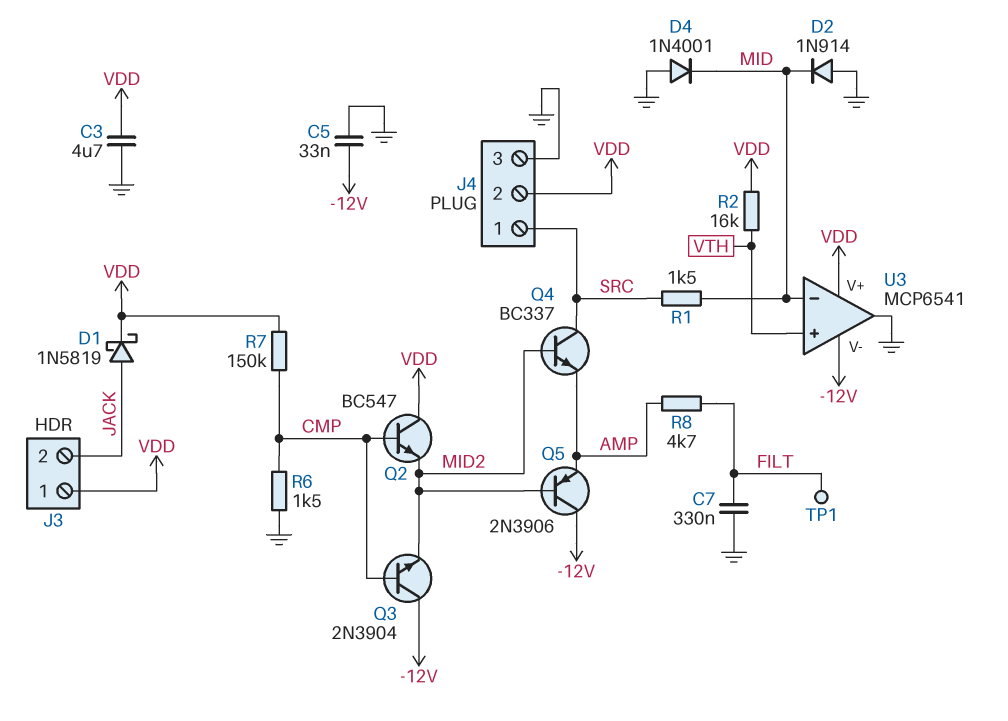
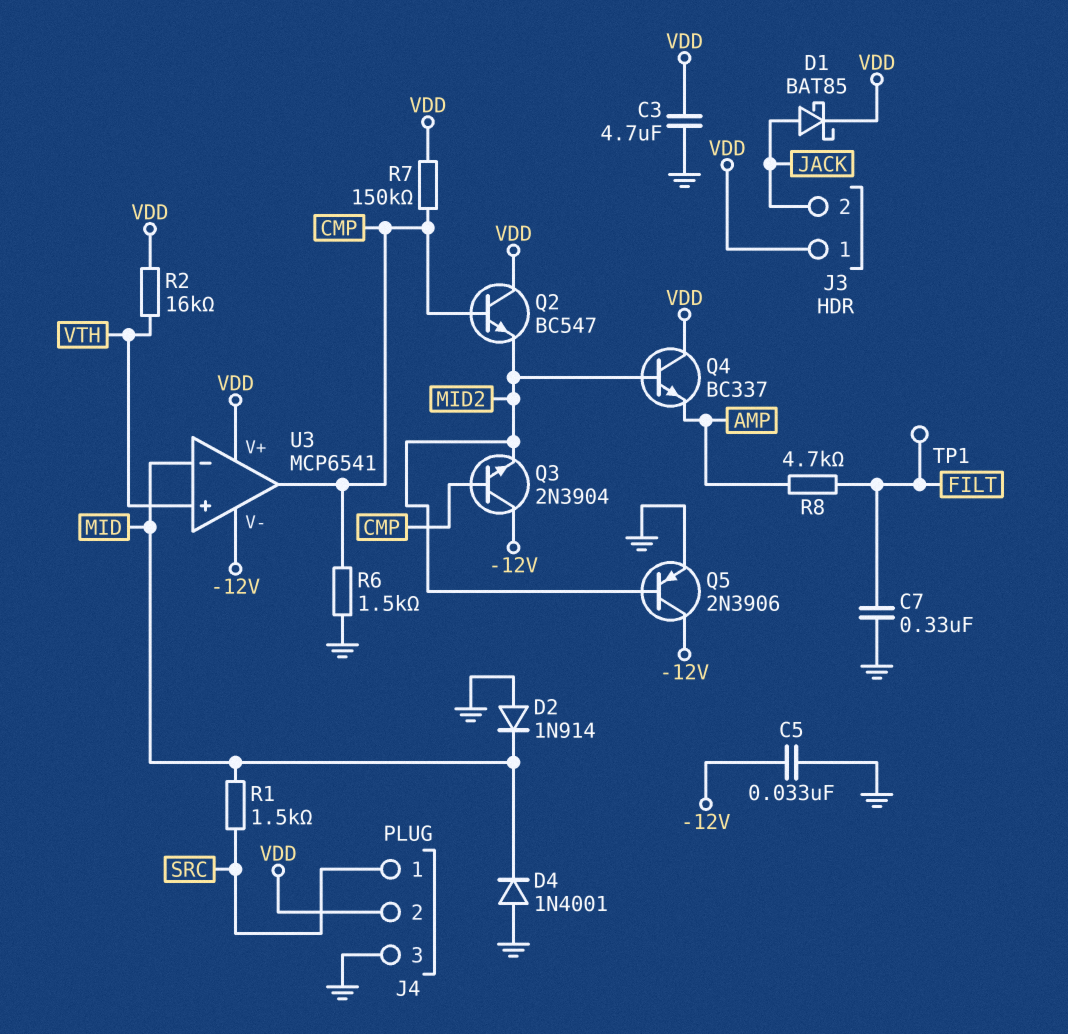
D1: schottky 1N5819 (A JACK, K VDD) -> schottky BAT85 (A JACK, K VDD)
Q4: NPN BC337 (B MID2, C SRC, E AMP) -> NPN BC337 (B MID2, C VDD, E AMP)
Q5: PNP 2N3906 (B MID2, C -12V, E AMP) -> PNP 2N3906 (B MID2, C -12V, E GND)
U3 pin out: GND -> CMP

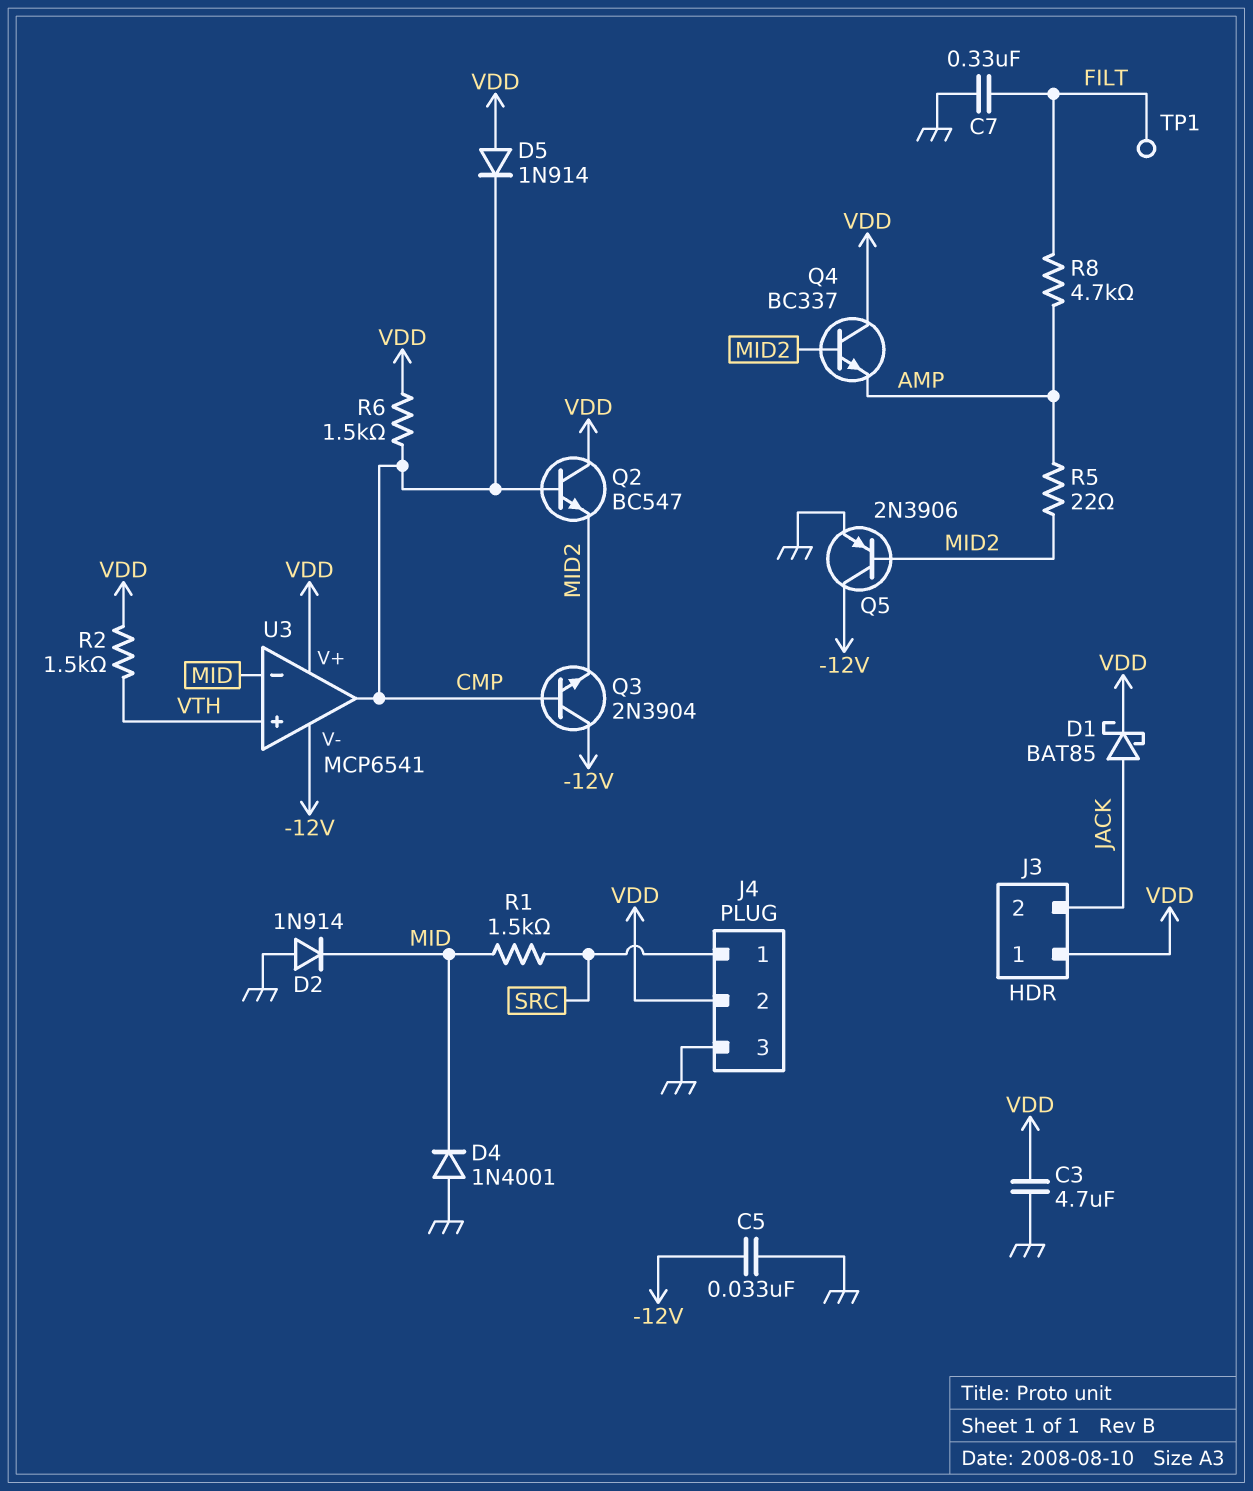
D5: none -> diode 1N914 (A VDD, K CMP)
R2: 16k (VDD, VTH) -> 1.5k (VDD, VTH)
R5: none -> 22 (AMP, MID2)
R6: 1.5k (CMP, GND) -> 1.5k (CMP, VDD)
R7: 150k (CMP, VDD) -> none

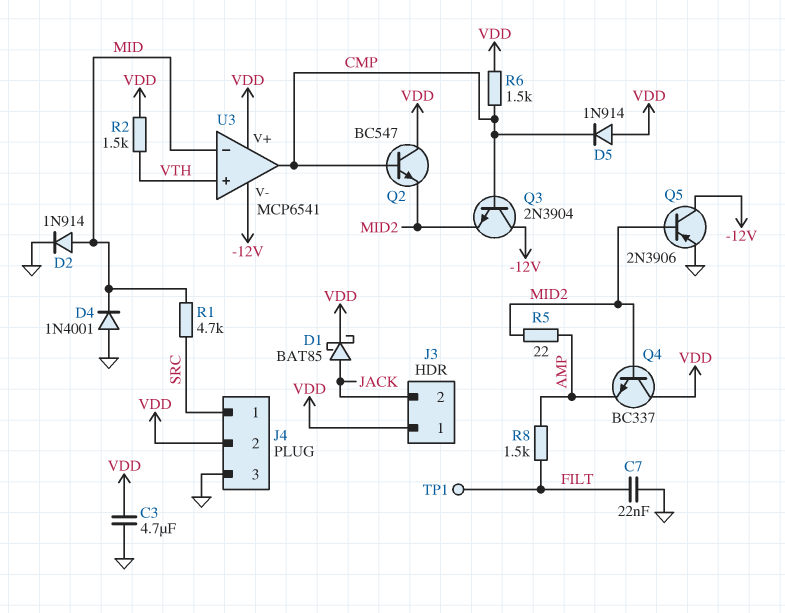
C5: 33nF (-12V, GND) -> none
C7: 330nF (FILT, GND) -> 22nF (FILT, GND)
D2: diode 1N914 (A GND, K MID) -> diode 1N914 (A MID, K GND)
R1: 1.5k (MID, SRC) -> 4.7k (MID, SRC)
R8: 4.7k (AMP, FILT) -> 1.5k (AMP, FILT)

